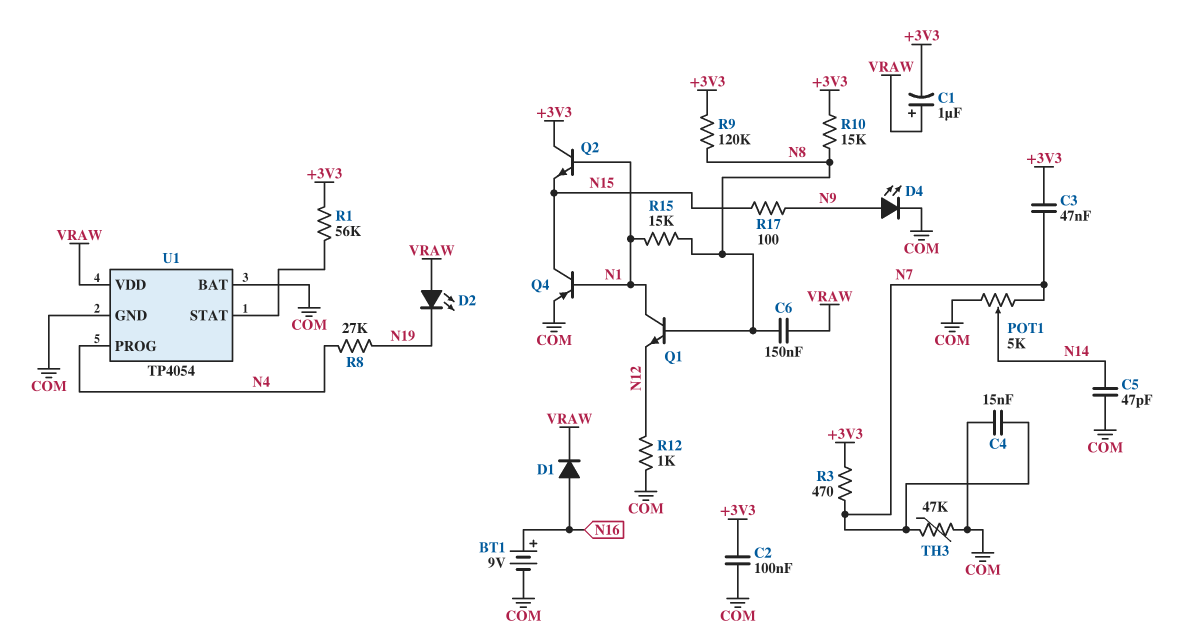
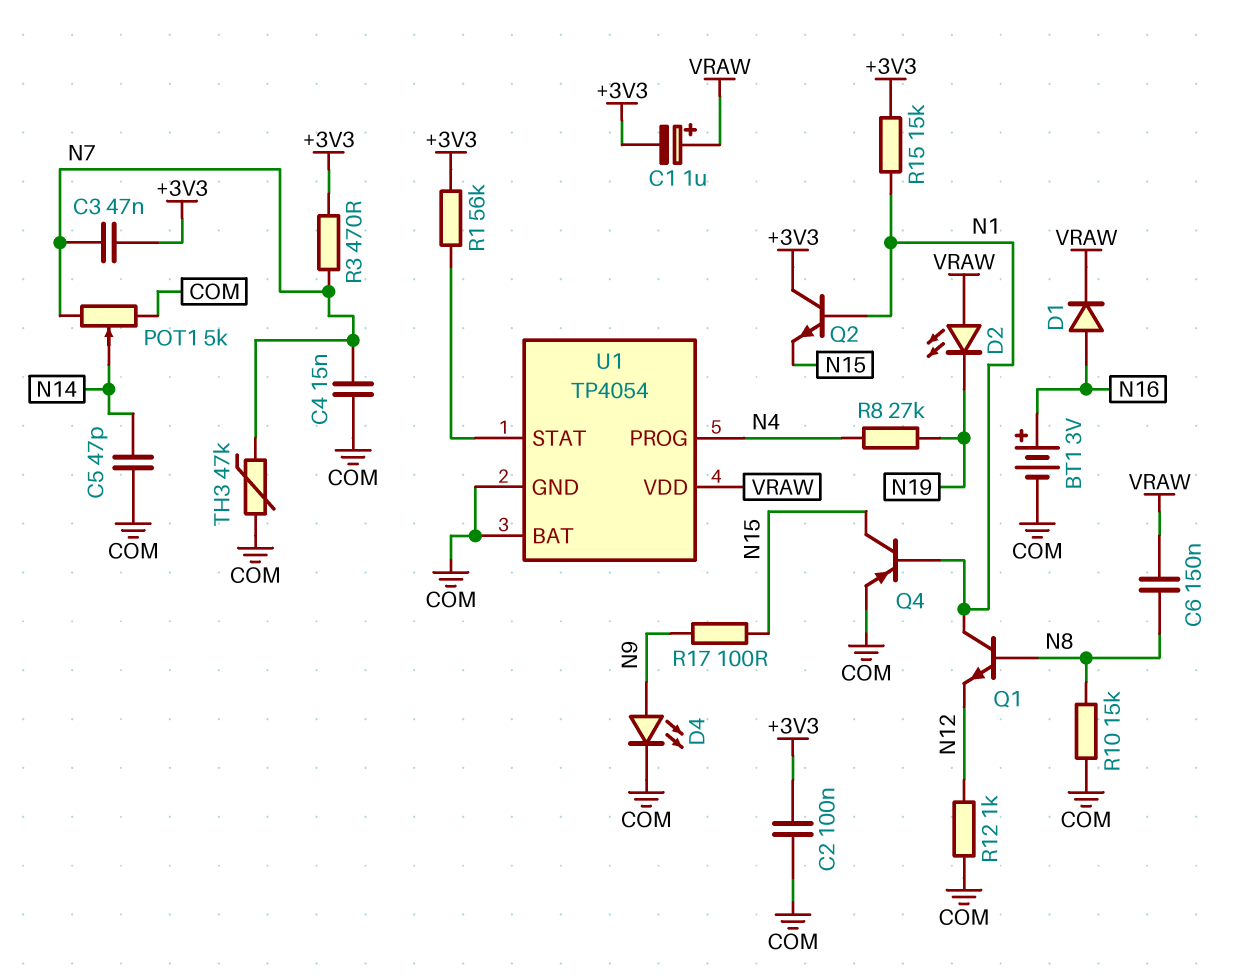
BT1: 9V (plus N16, minus COM) -> 3V (plus N16, minus COM)
R9: 120k (+3V3, N8) -> none
R10: 15k (+3V3, N8) -> 15k (COM, N8)
R15: 15k (N1, N8) -> 15k (+3V3, N1)

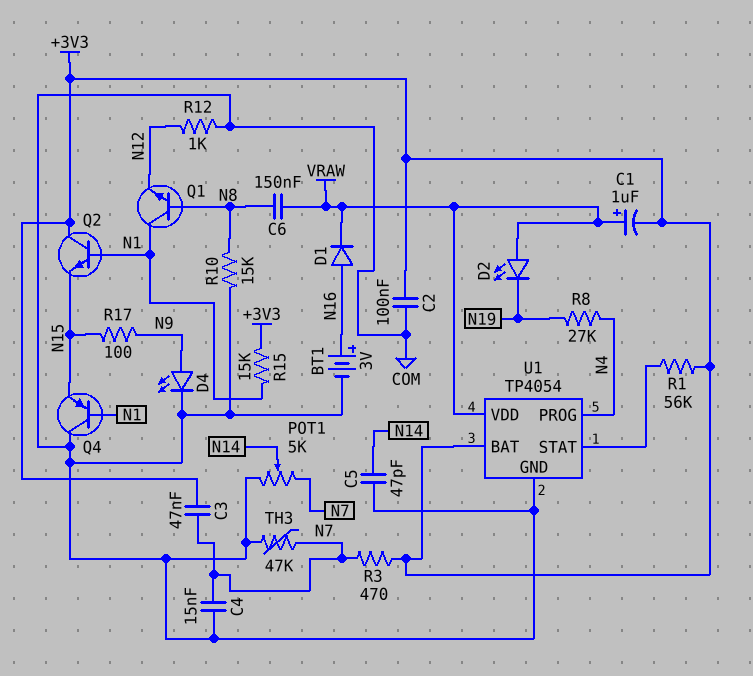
Q4: PNP (B N1, C N15, E COM) -> PNP (B N1, C COM, E N15)
U1 pin BAT: COM -> +3V3

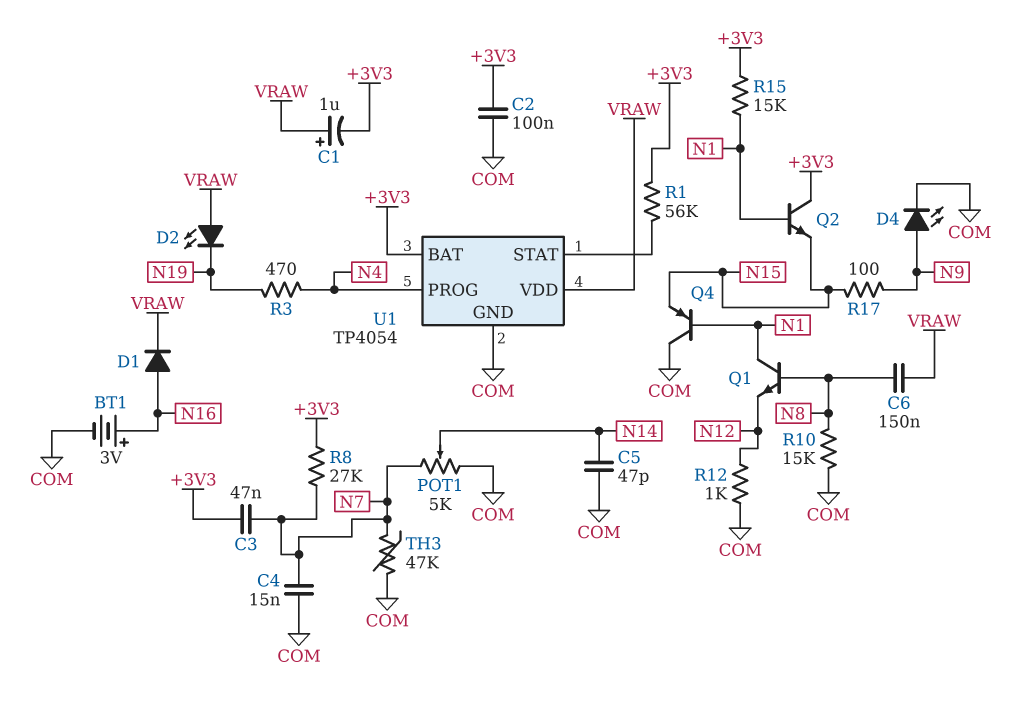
R3: 470 (+3V3, N7) -> 470 (N4, N19)
R8: 27k (N4, N19) -> 27k (+3V3, N7)

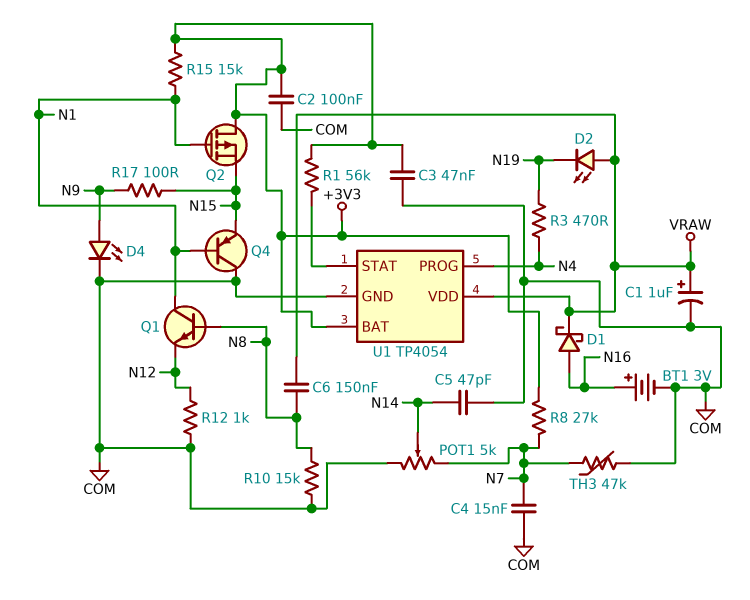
C1: 1uF (plus VRAW, minus +3V3) -> 1uF (plus VRAW, minus COM)
C3: 47nF (+3V3, N7) -> 47nF (+3V3, COM)
D1: diode (A N16, K VRAW) -> schottky (A N16, K VRAW)
Q2: NPN (B N1, C +3V3, E N15) -> PMOS (G N1, D +3V3, S N15)

